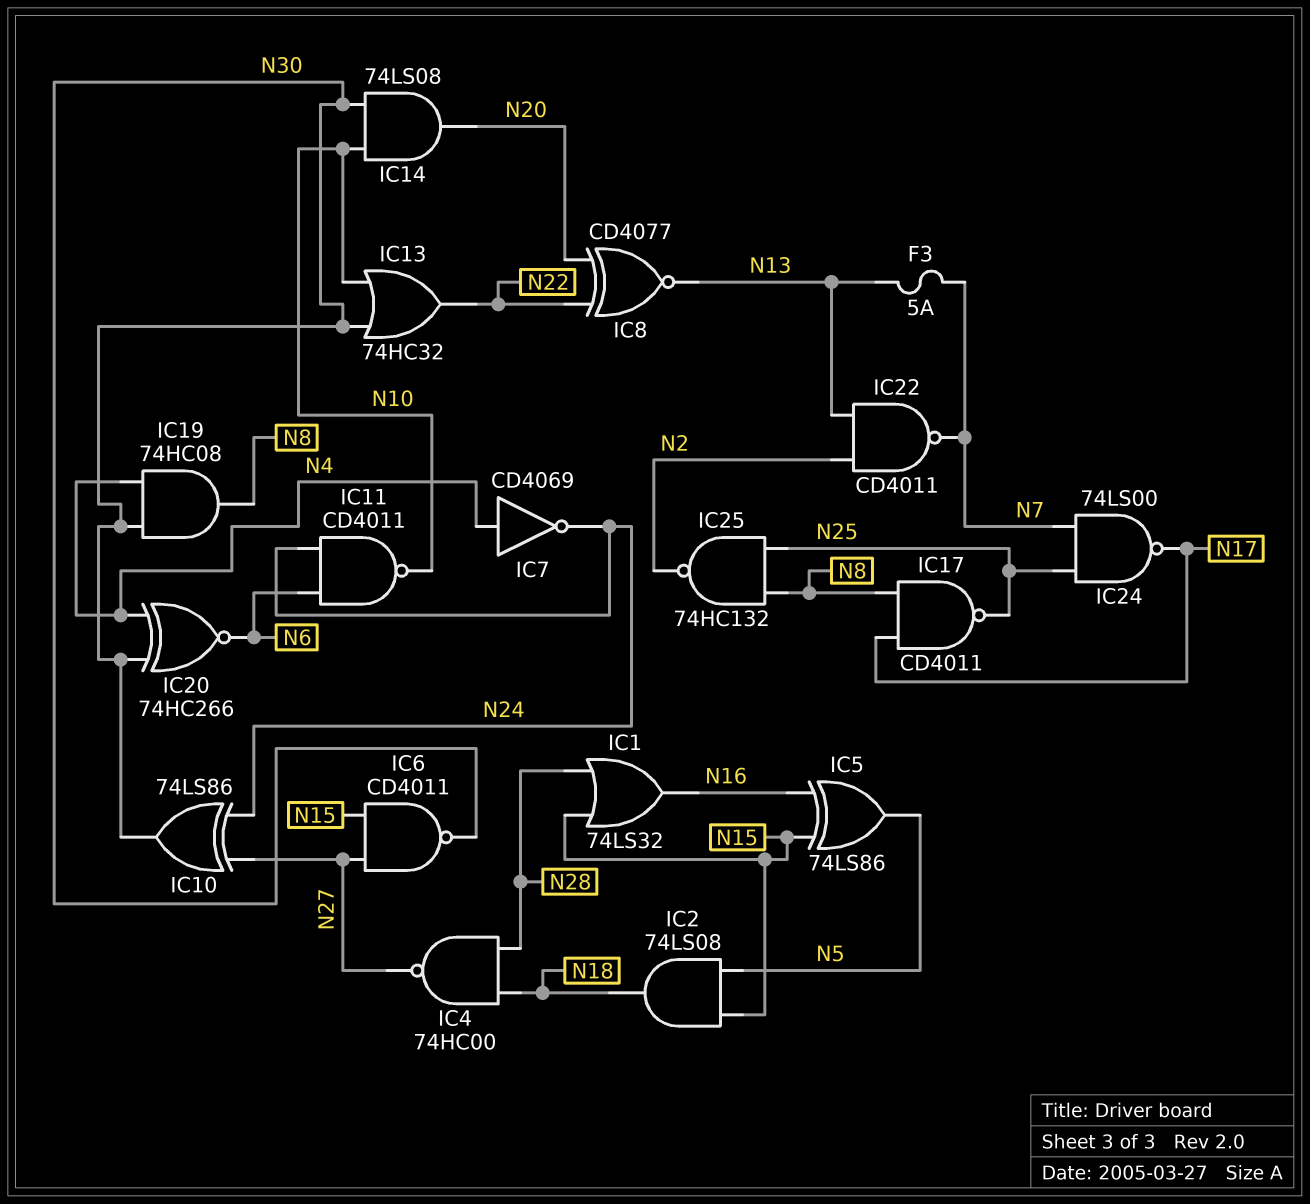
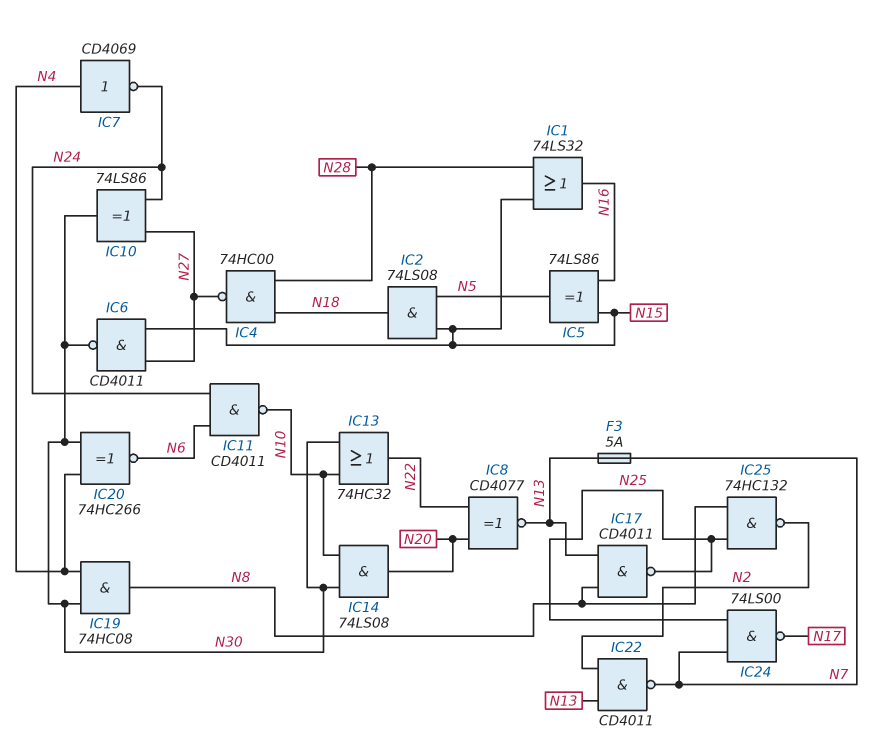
IC17: NAND CD4011 (in N8, in N17, out N25) -> NAND CD4011 (in N8, in N13, out N25)

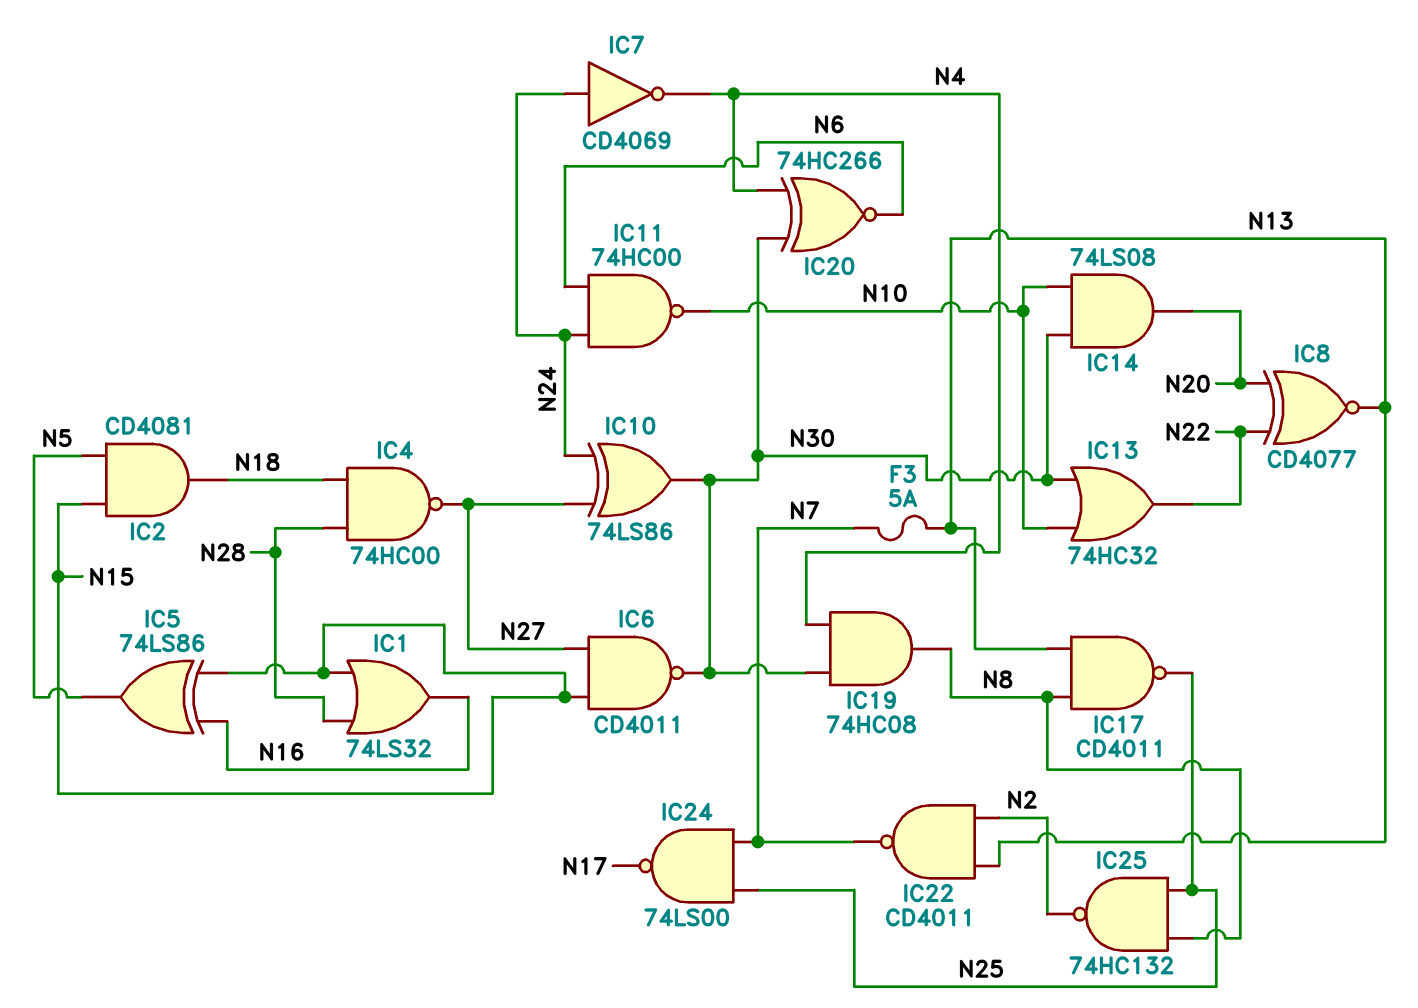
IC2: AND 74LS08 (in N5, in N15, out N18) -> AND CD4081 (in N5, in N15, out N18)
IC7: NOT CD4069 (in N4, out N24) -> NOT CD4069 (in N24, out N4)
IC11: NAND CD4011 (in N6, in N24, out N10) -> NAND 74HC00 (in N6, in N24, out N10)

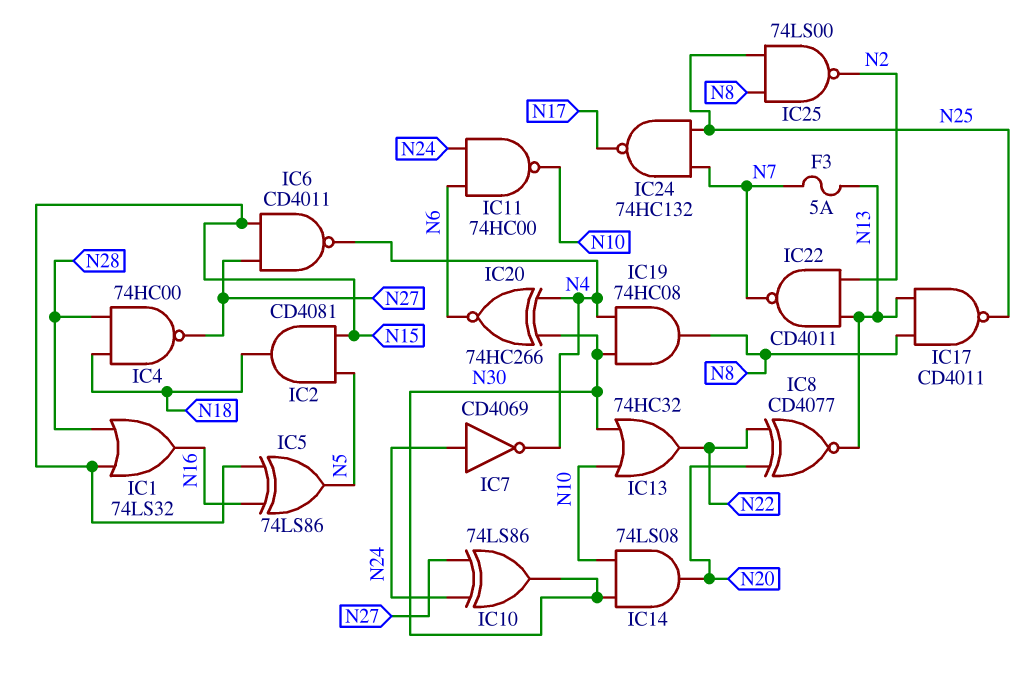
IC6: NAND CD4011 (in N15, in N27, out N30) -> NAND CD4011 (in N15, in N27, out N4)
IC24: NAND 74LS00 (in N7, in N25, out N17) -> NAND 74HC132 (in N7, in N25, out N17)
IC25: NAND 74HC132 (in N8, in N25, out N2) -> NAND 74LS00 (in N8, in N25, out N2)

